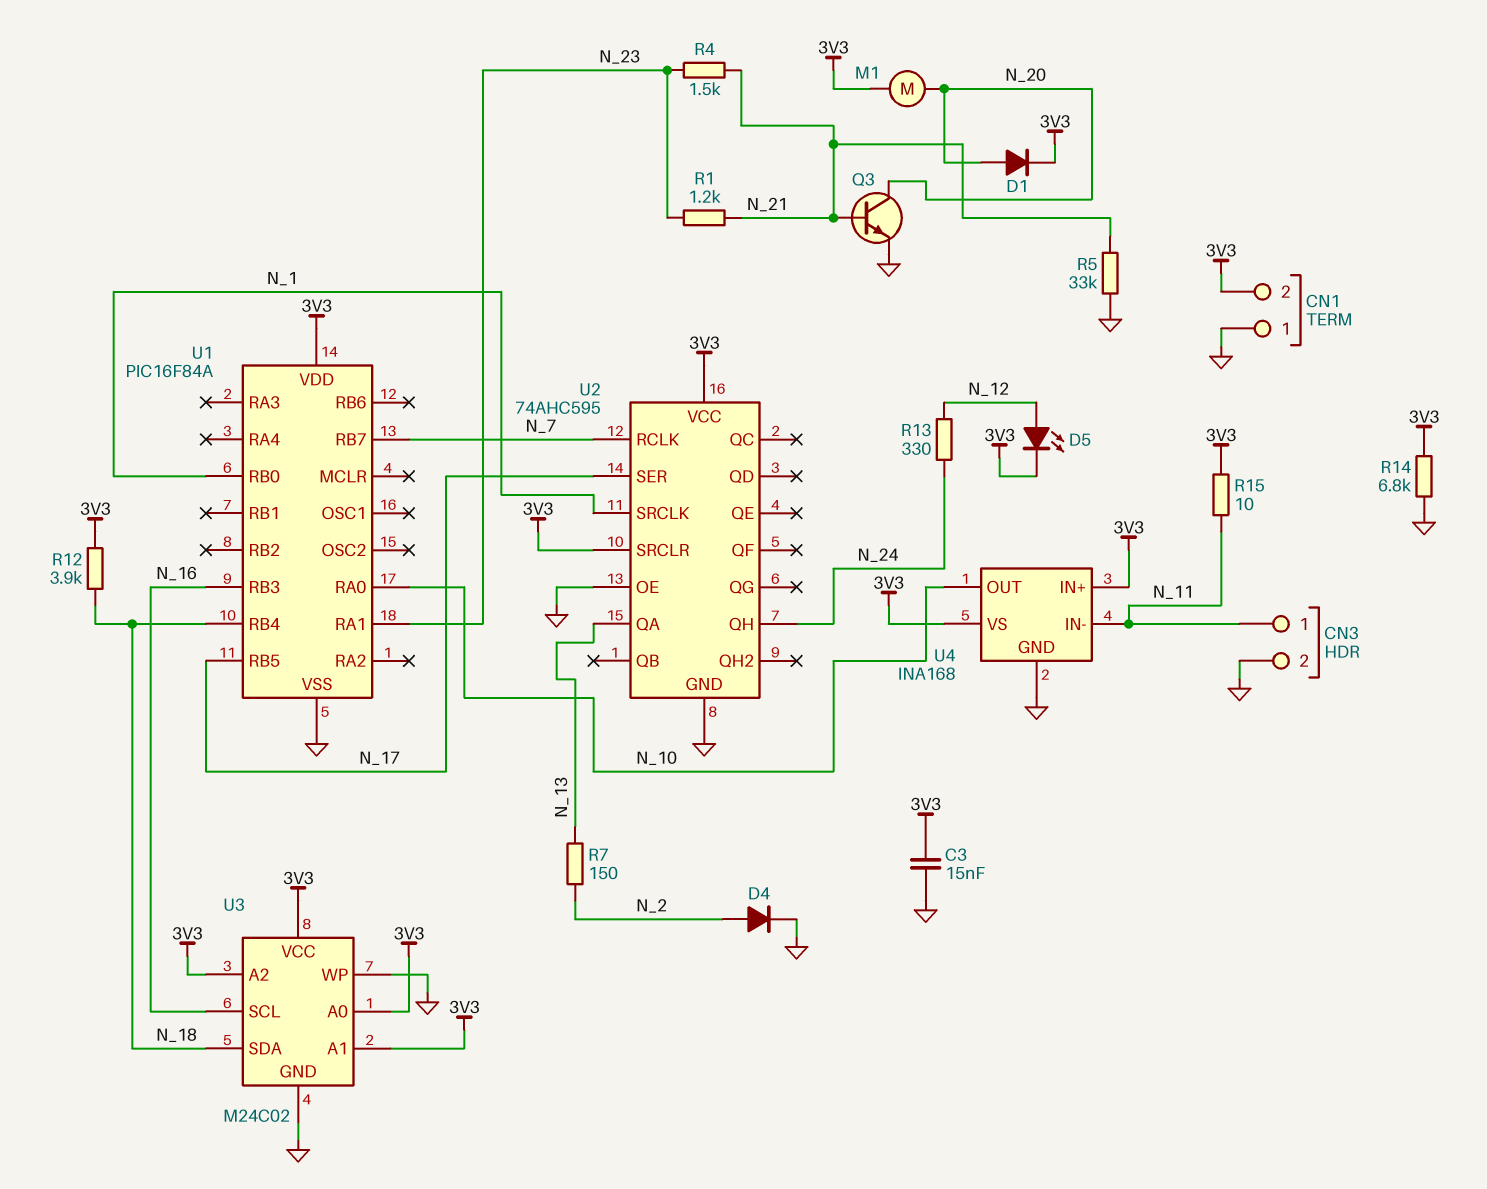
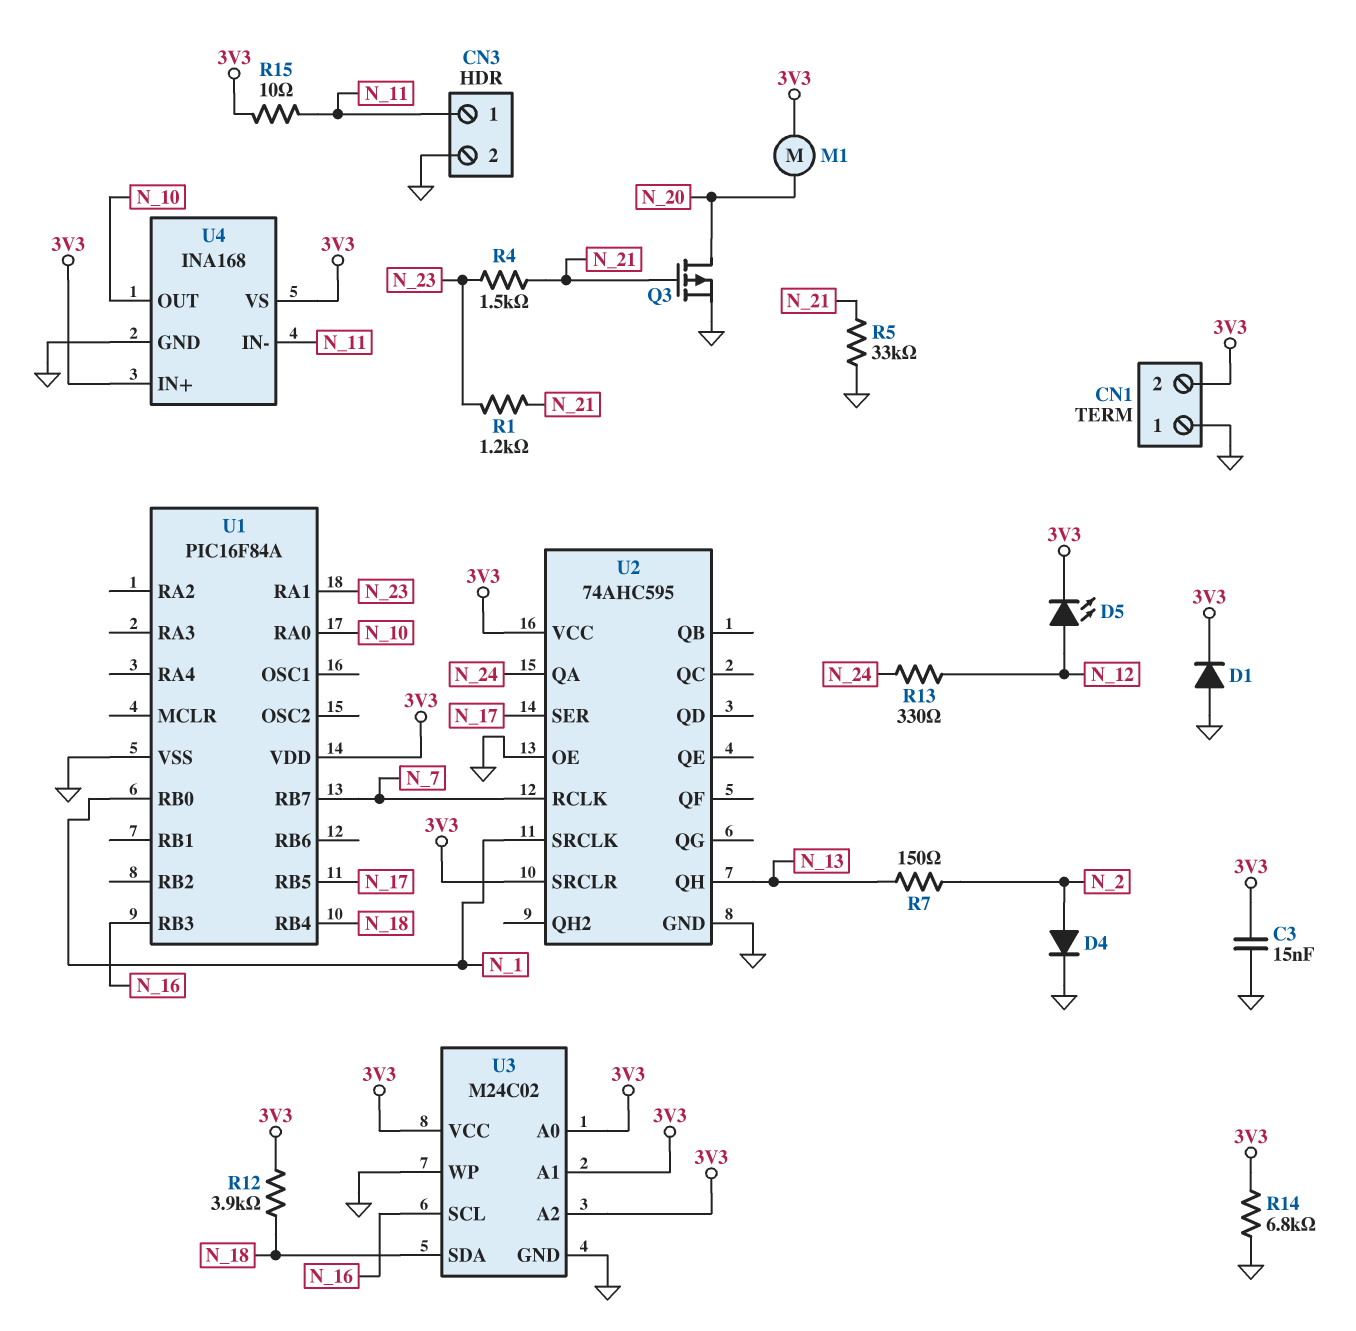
D1: diode (A N_20, K 3V3) -> diode (A GND, K 3V3)
Q3: NPN (B N_21, C N_20, E GND) -> PMOS (G N_21, D N_20, S GND)
U2 pin QA: N_13 -> N_24
U2 pin QH: N_24 -> N_13

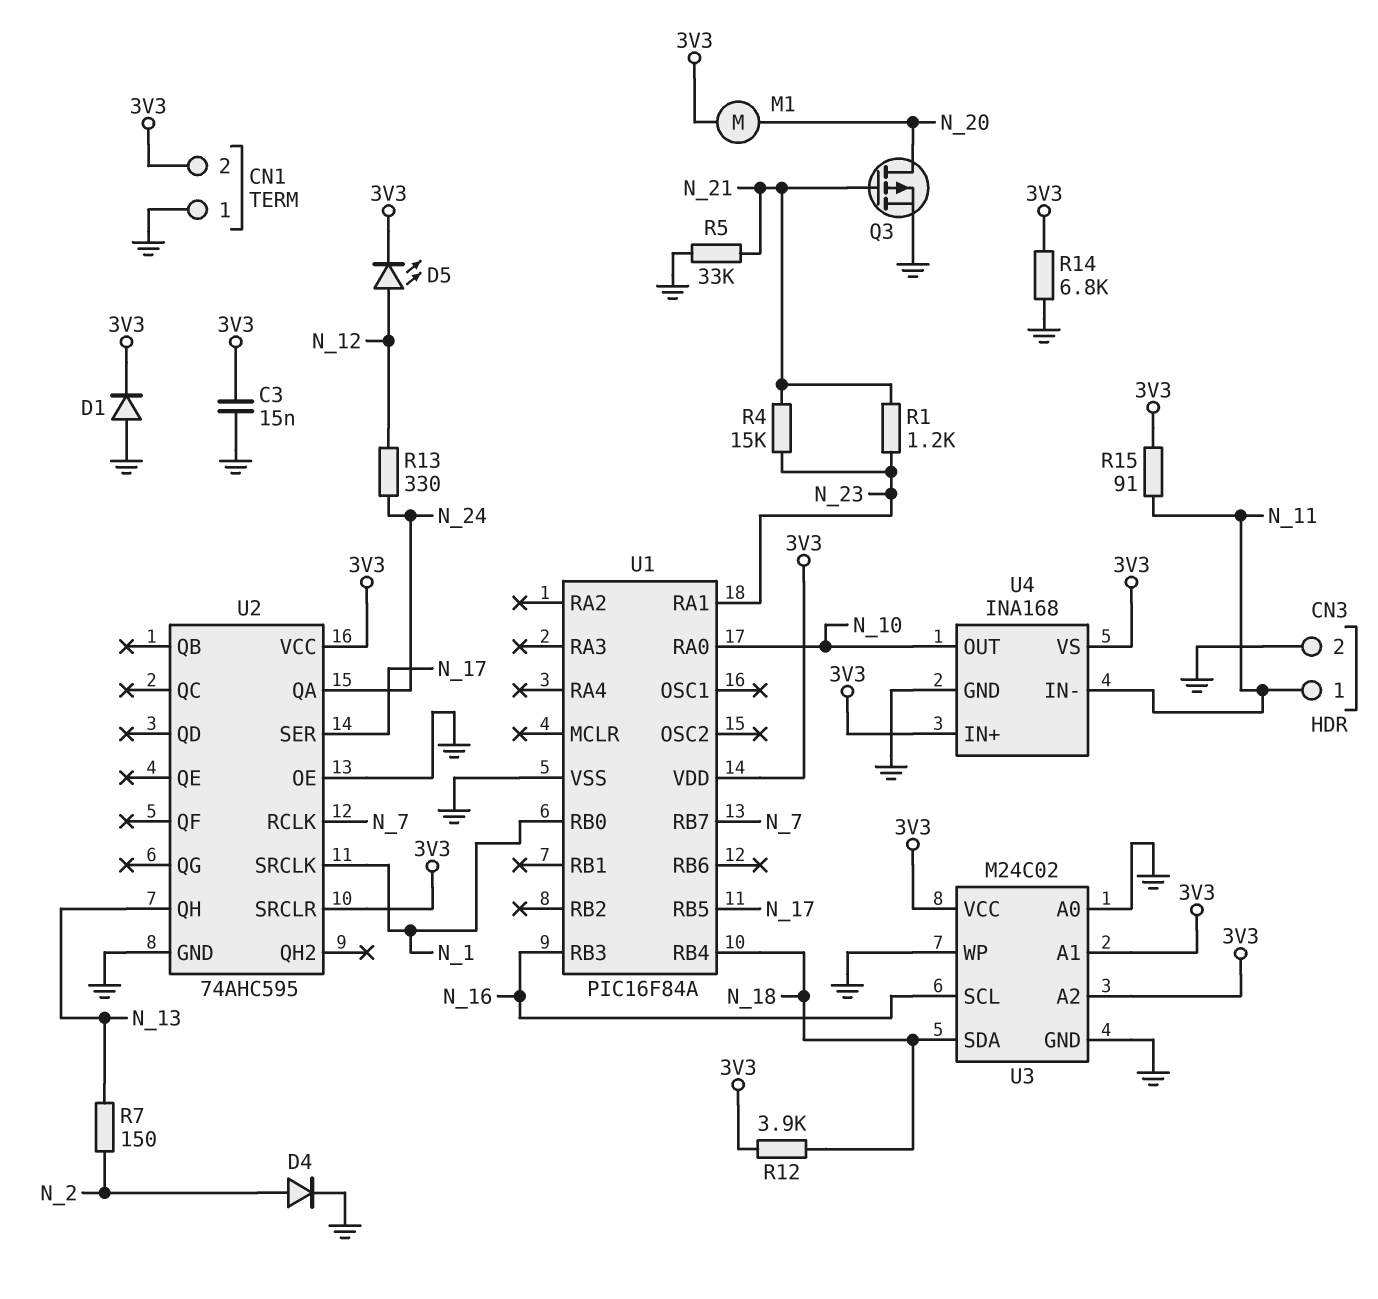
R4: 1.5k (N_21, N_23) -> 15k (N_21, N_23)
R15: 10 (3V3, N_11) -> 91 (3V3, N_11)
U3 pin A0: 3V3 -> GND

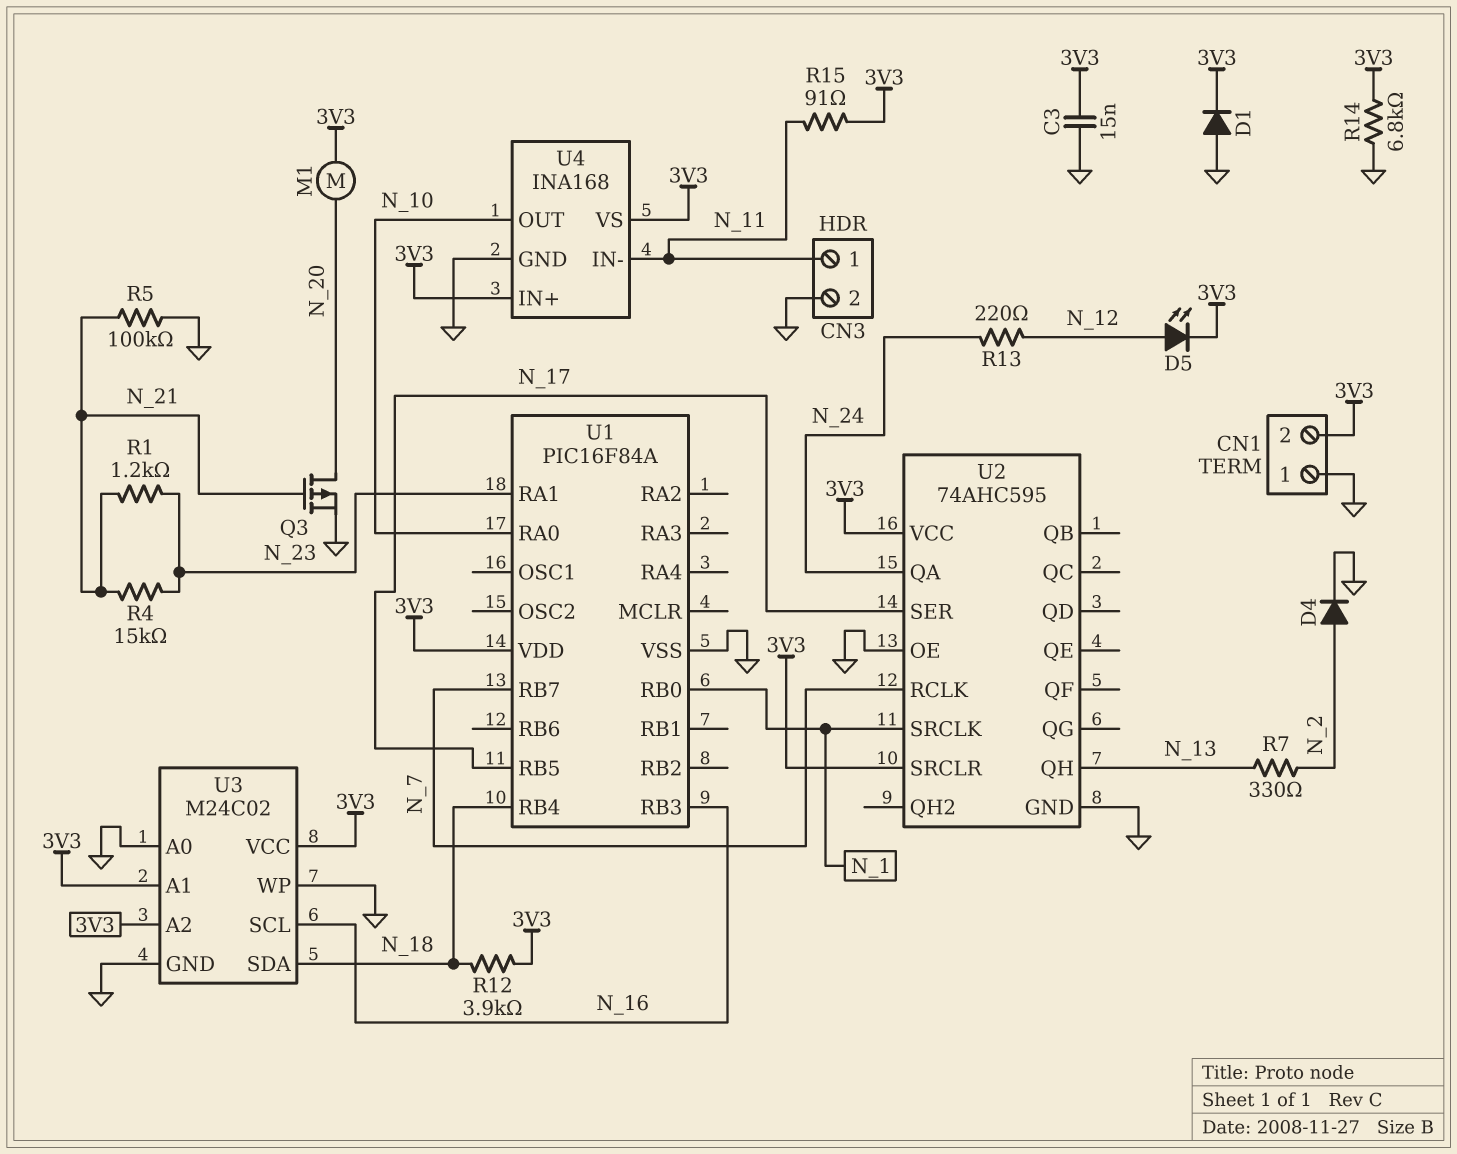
R5: 33k (GND, N_21) -> 100k (GND, N_21)
R7: 150 (N_2, N_13) -> 330 (N_2, N_13)
R13: 330 (N_12, N_24) -> 220 (N_12, N_24)

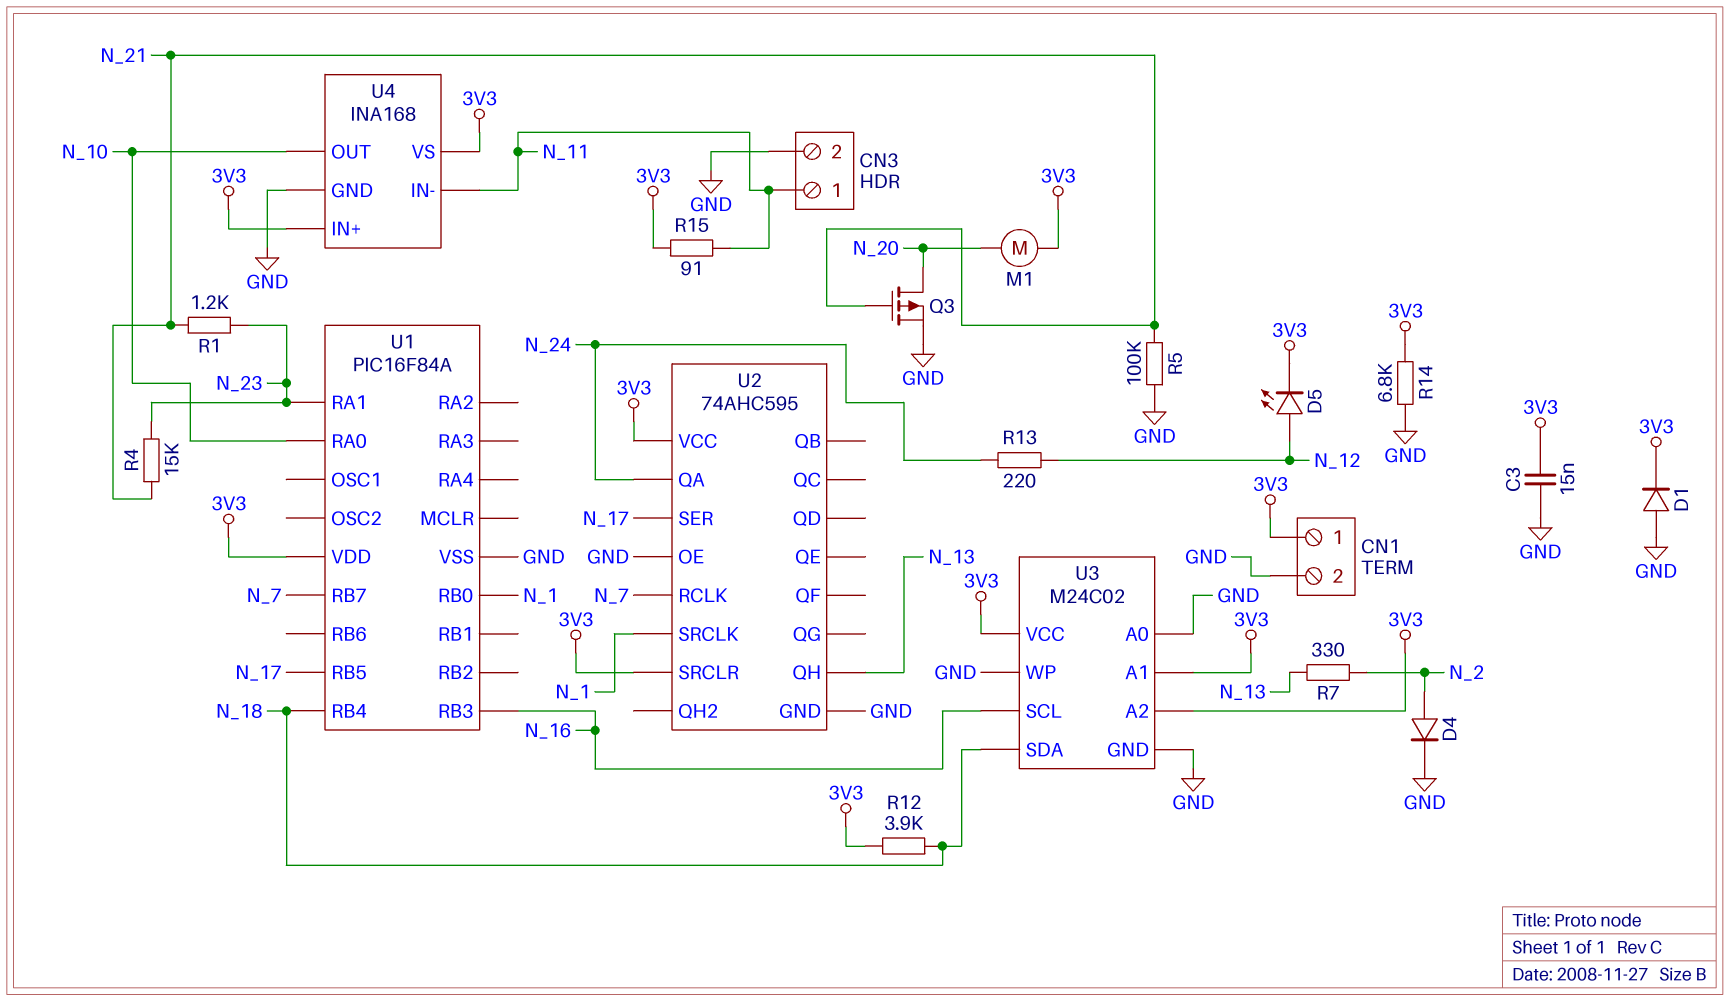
CN1 pin 1: GND -> 3V3
CN1 pin 2: 3V3 -> GND

